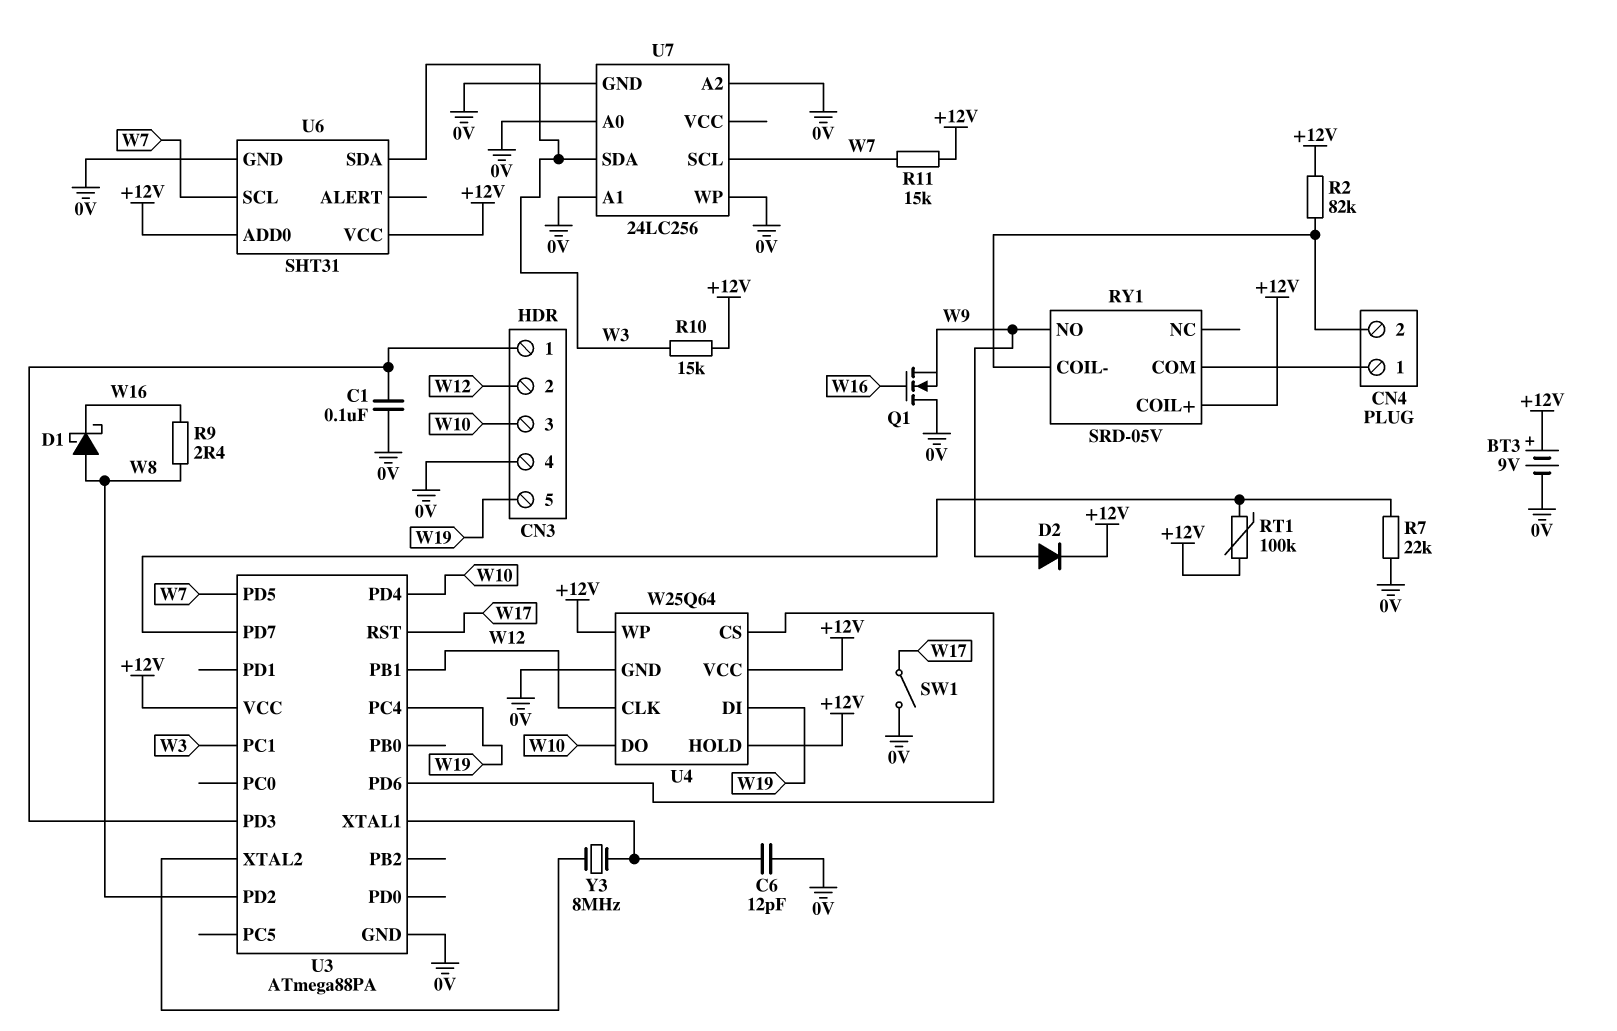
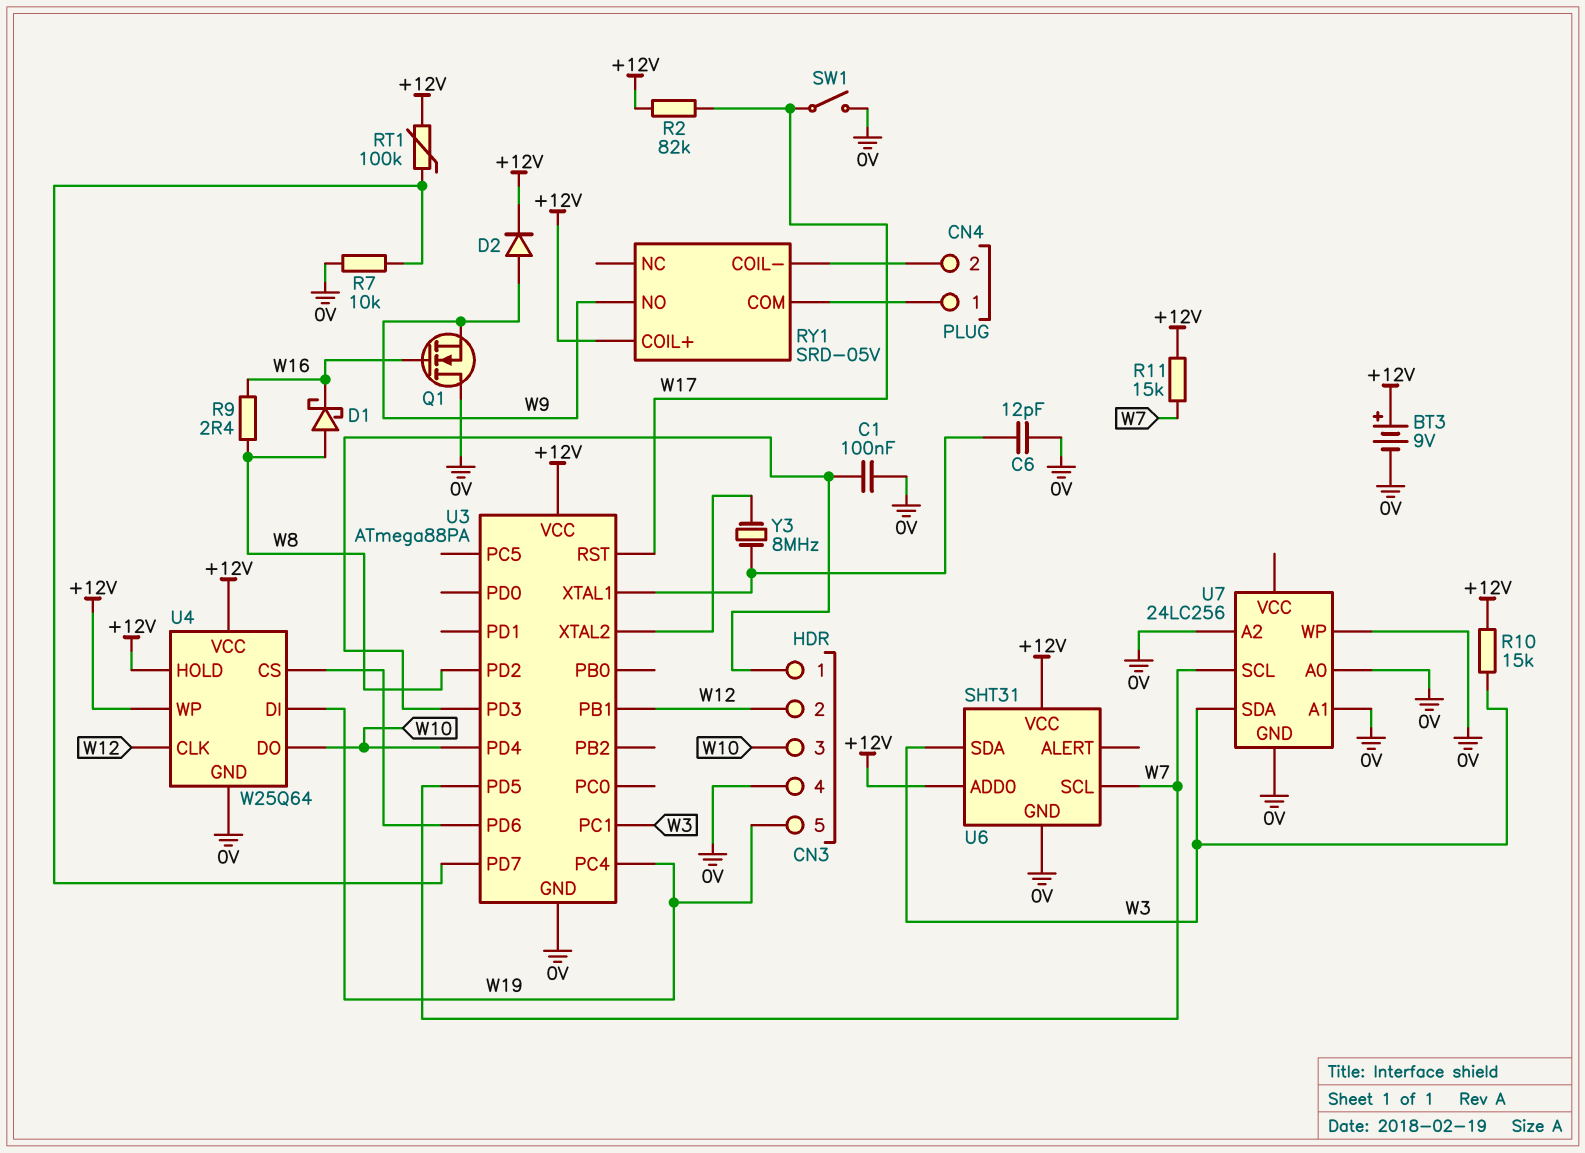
R2: 82k (+12V, CN4/2) -> 82k (+12V, W17)
R7: 22k (0V, U3/PD7) -> 10k (0V, U3/PD7)

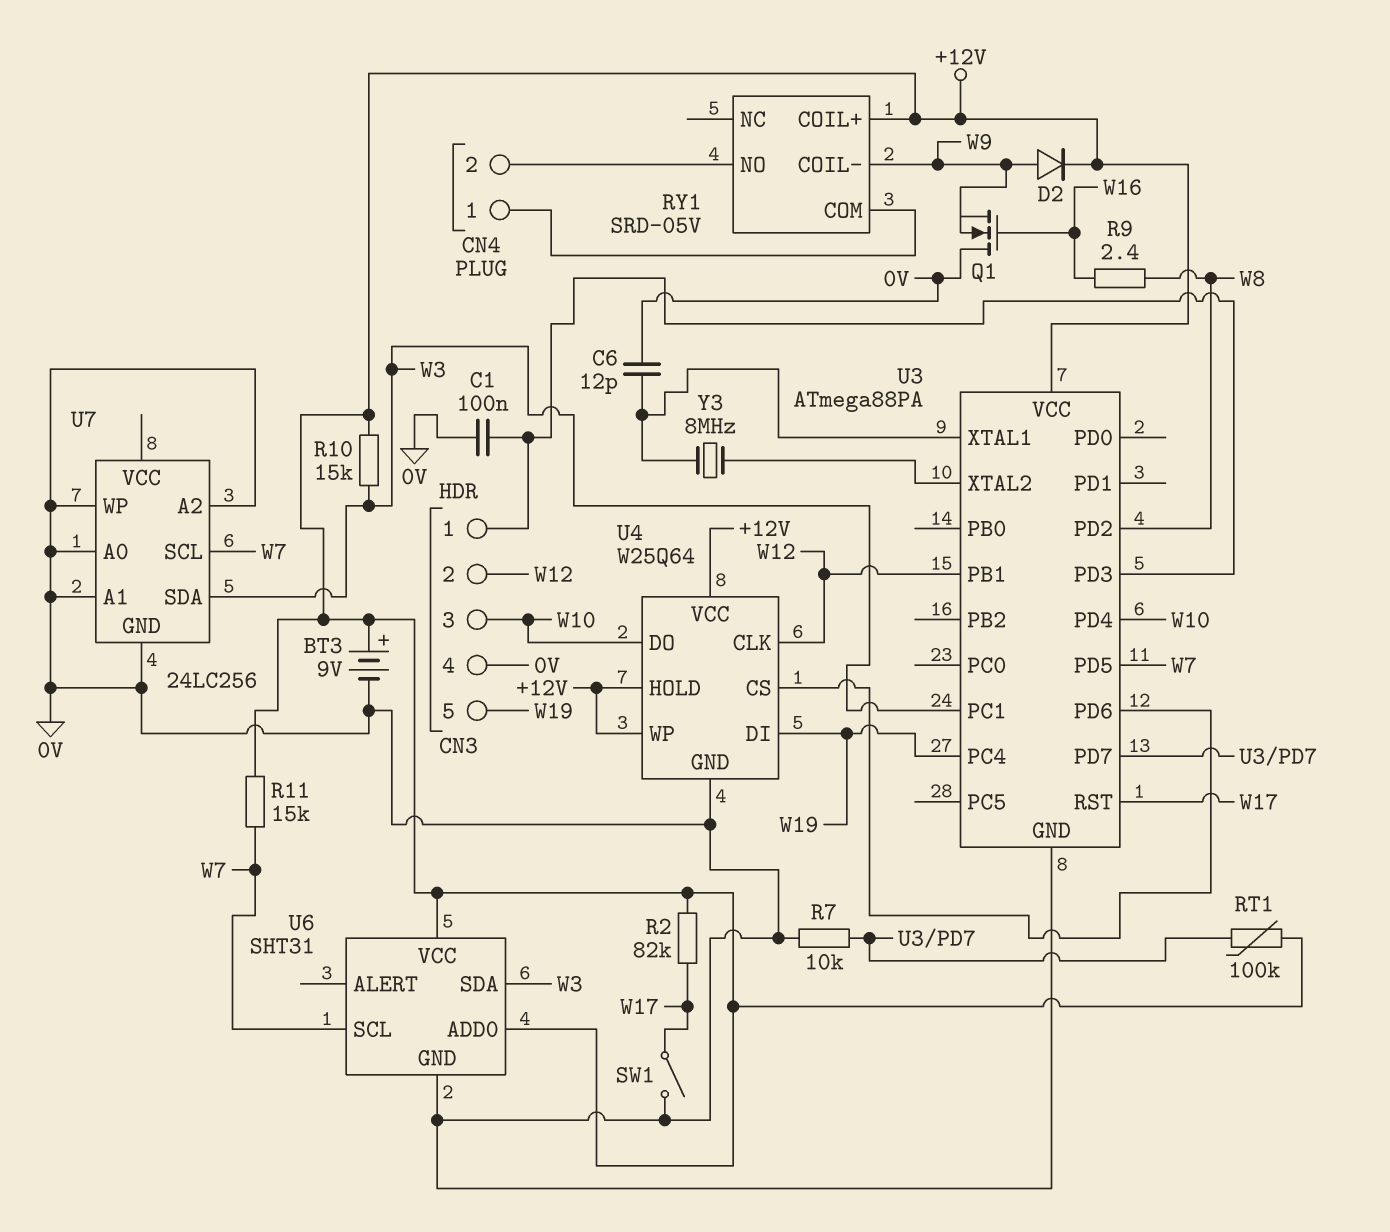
D1: schottky (A W8, K W16) -> none
RY1 pin COIL-: CN4/2 -> W9
RY1 pin NO: W9 -> CN4/2

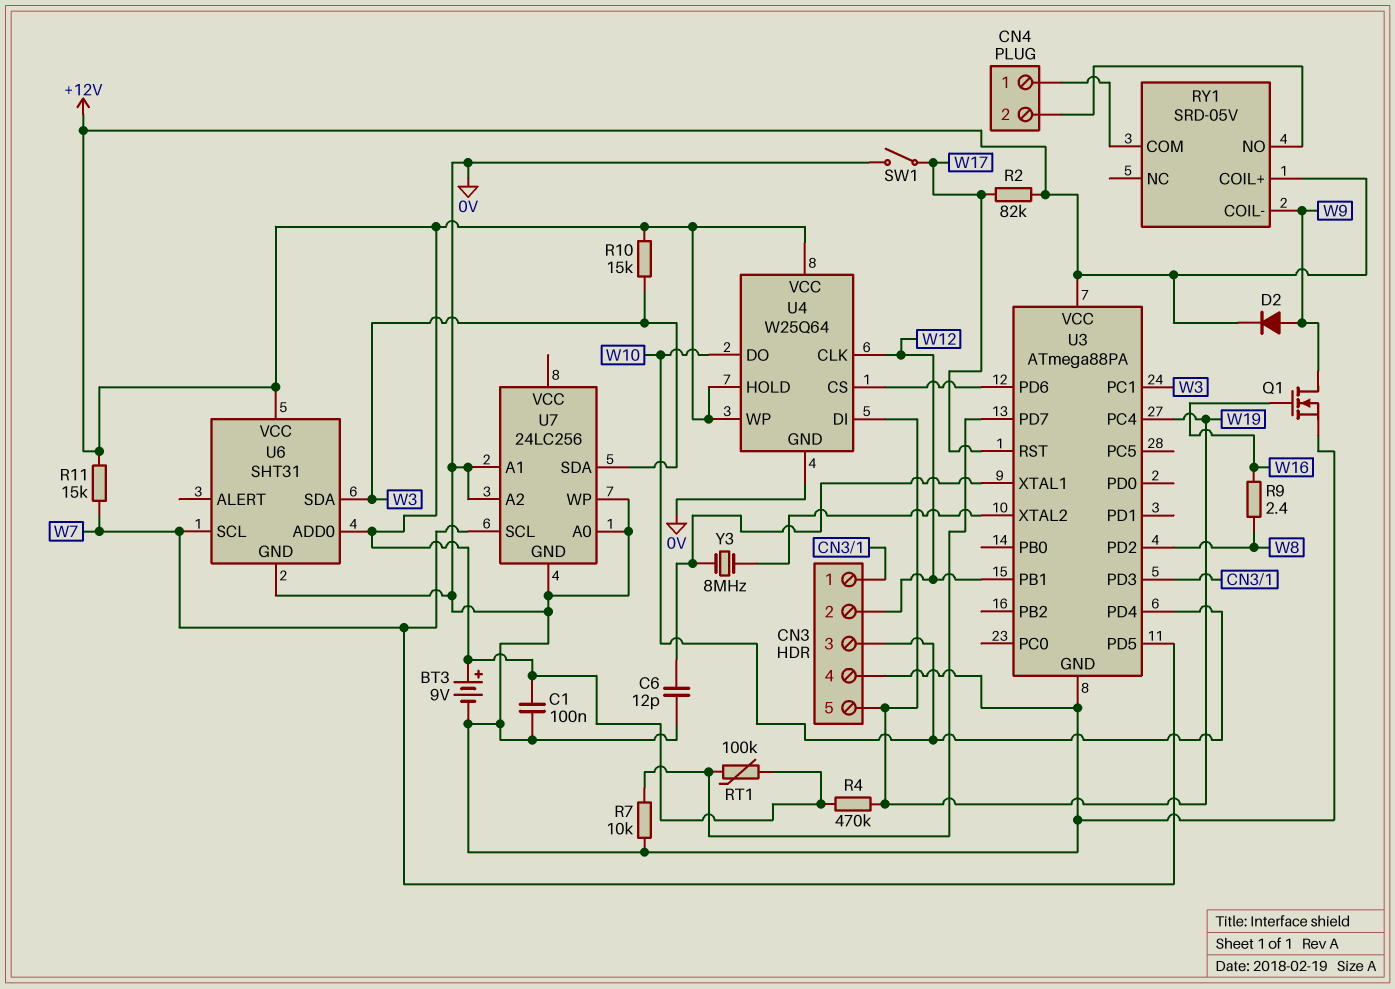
C1: 100nF (0V, CN3/1) -> 100nF (+12V, 0V)
Q1: NMOS (G W16, D 0V, S W9) -> NMOS (G W16, D W9, S 0V)
R4: none -> 470k (+12V, W19)

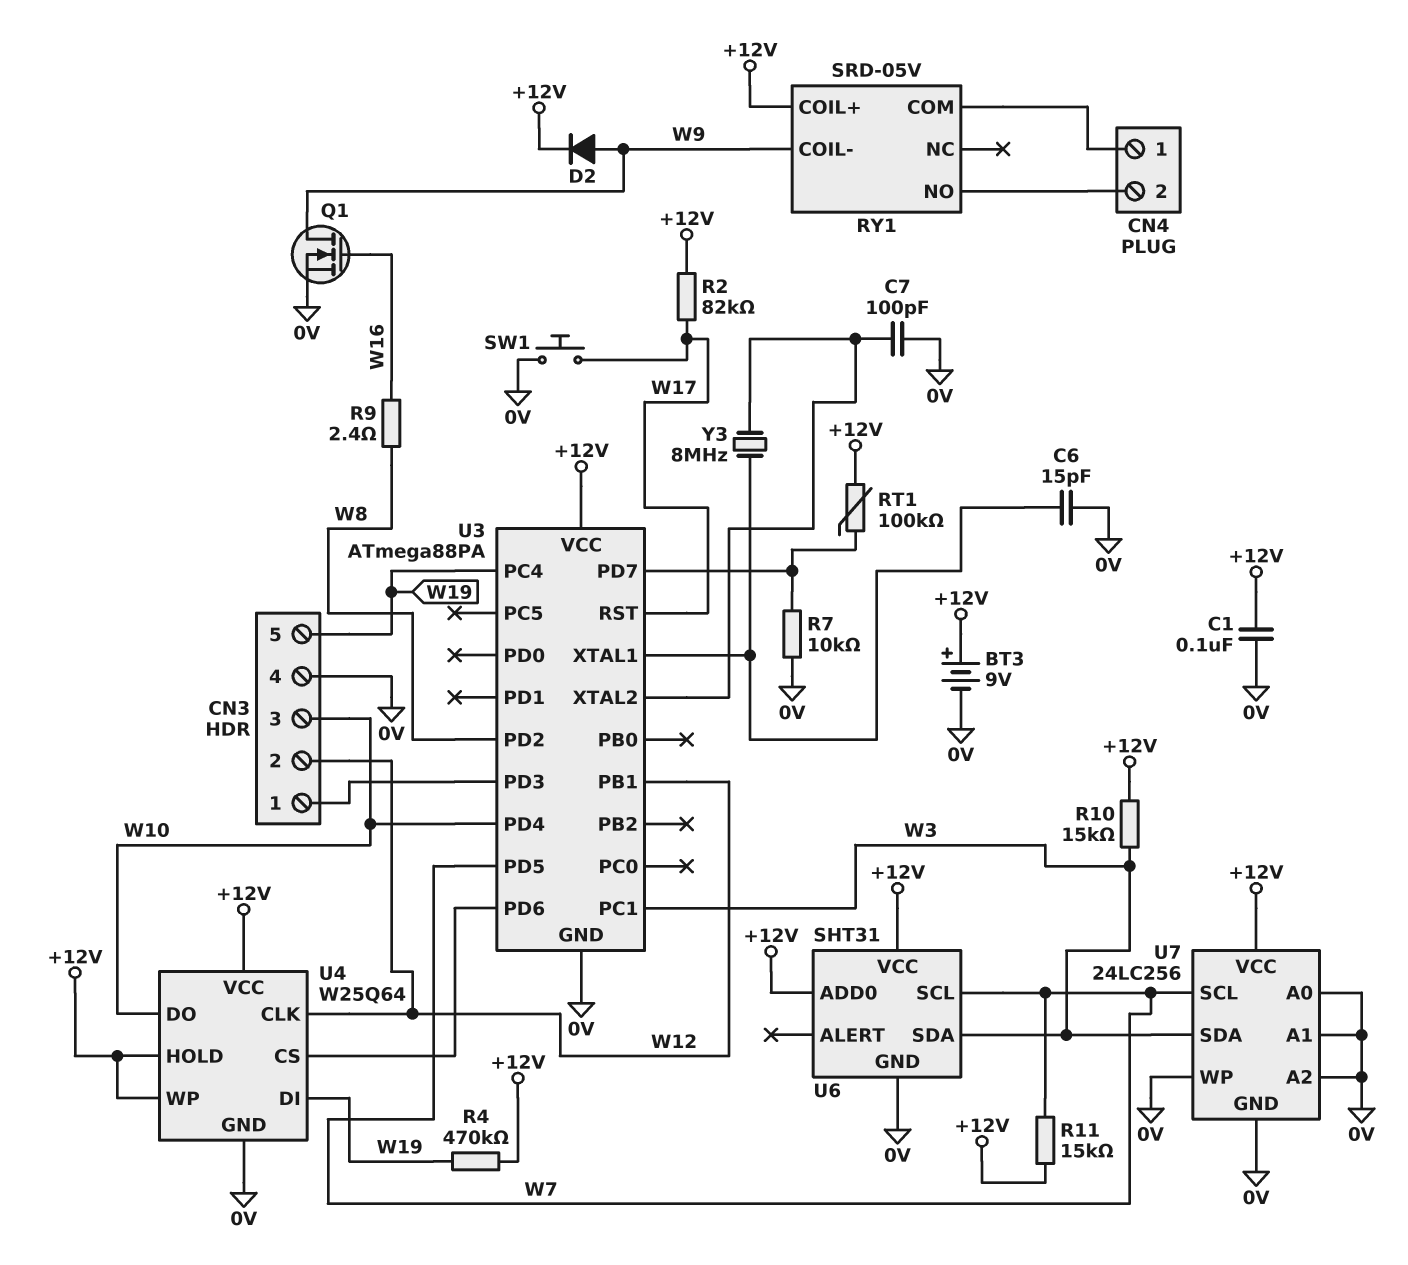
C6: 12pF (0V, U3/XTAL1) -> 15pF (0V, U3/XTAL1)
C7: none -> 100pF (0V, U3/XTAL2)
SW1: switch (0V, W17) -> button (0V, W17)
U7 pin VCC: none -> +12V

